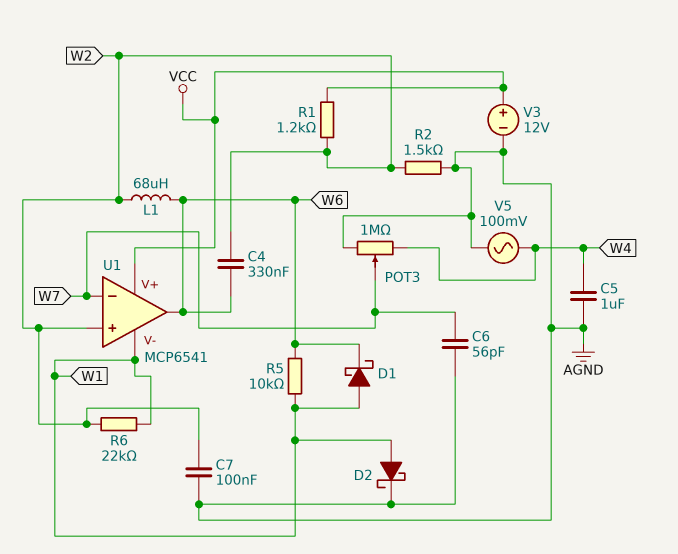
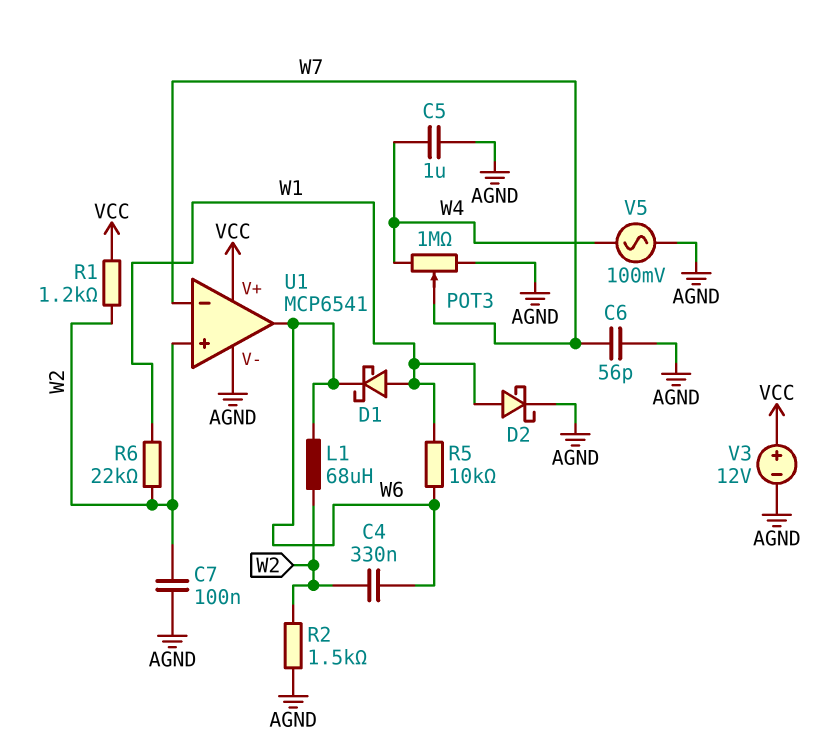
U1 pin V-: W1 -> AGND

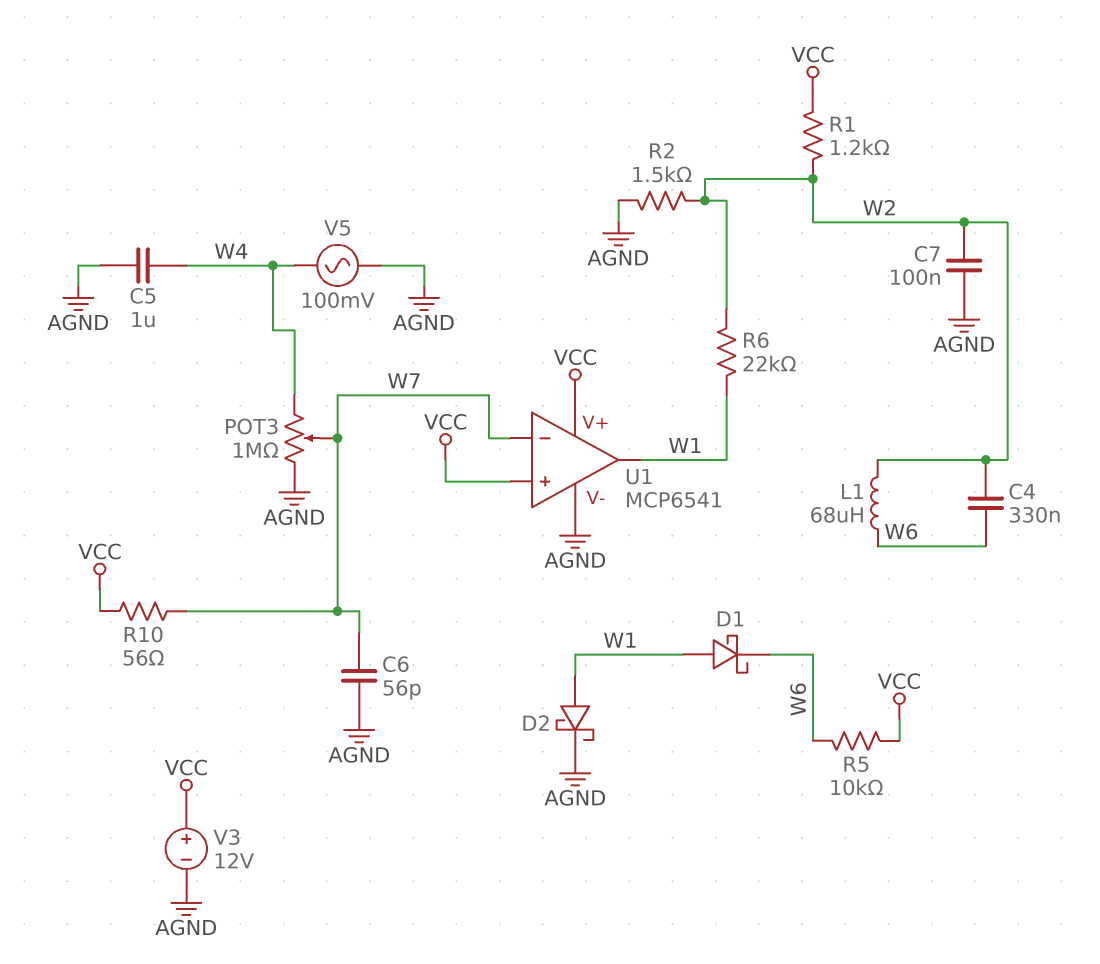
R5: 10k (W1, W6) -> 10k (VCC, W6)
R10: none -> 56 (VCC, W7)
U1 pin in+: W2 -> VCC
U1 pin out: W6 -> W1

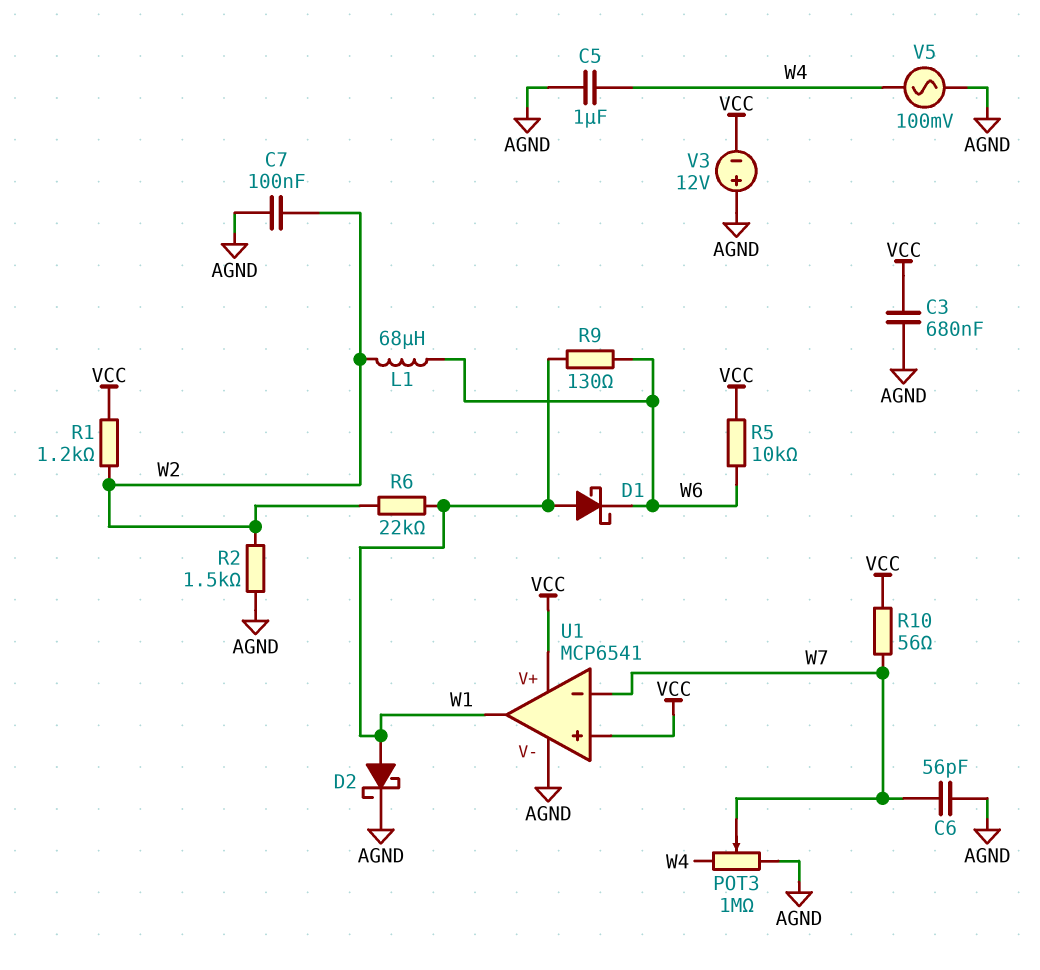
C3: none -> 680nF (AGND, VCC)
C4: 330nF (W2, W6) -> none
R9: none -> 130 (W1, W6)
V3: 12V (plus VCC, minus AGND) -> 12V (plus AGND, minus VCC)

